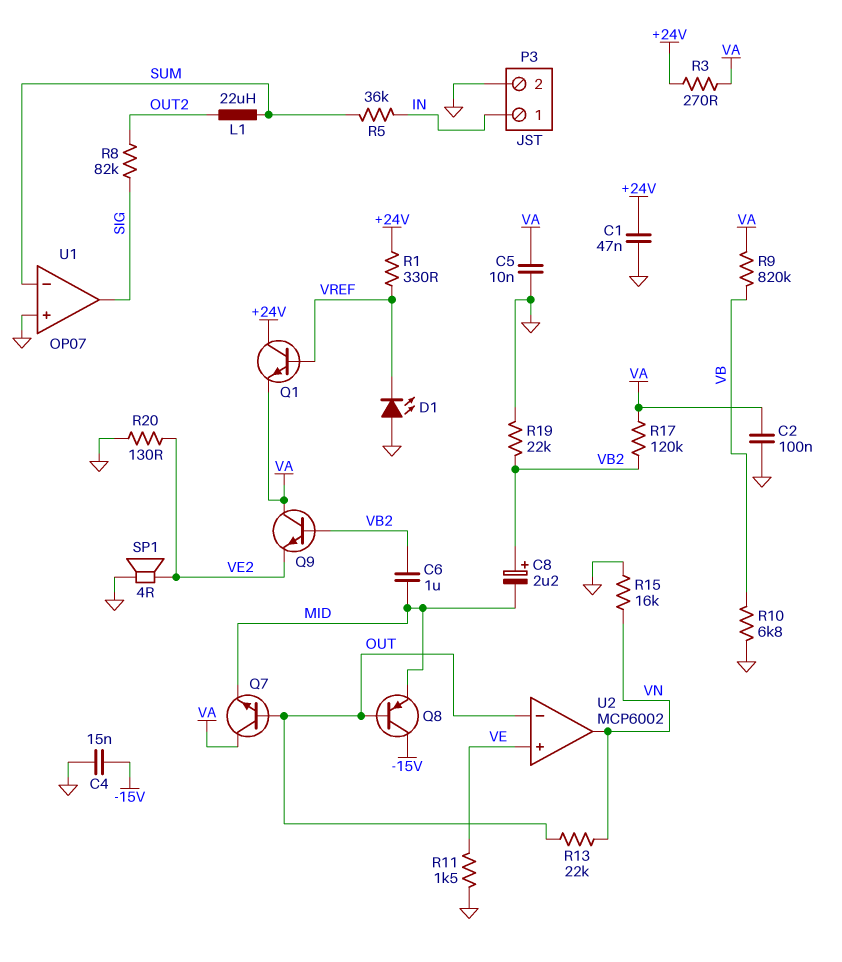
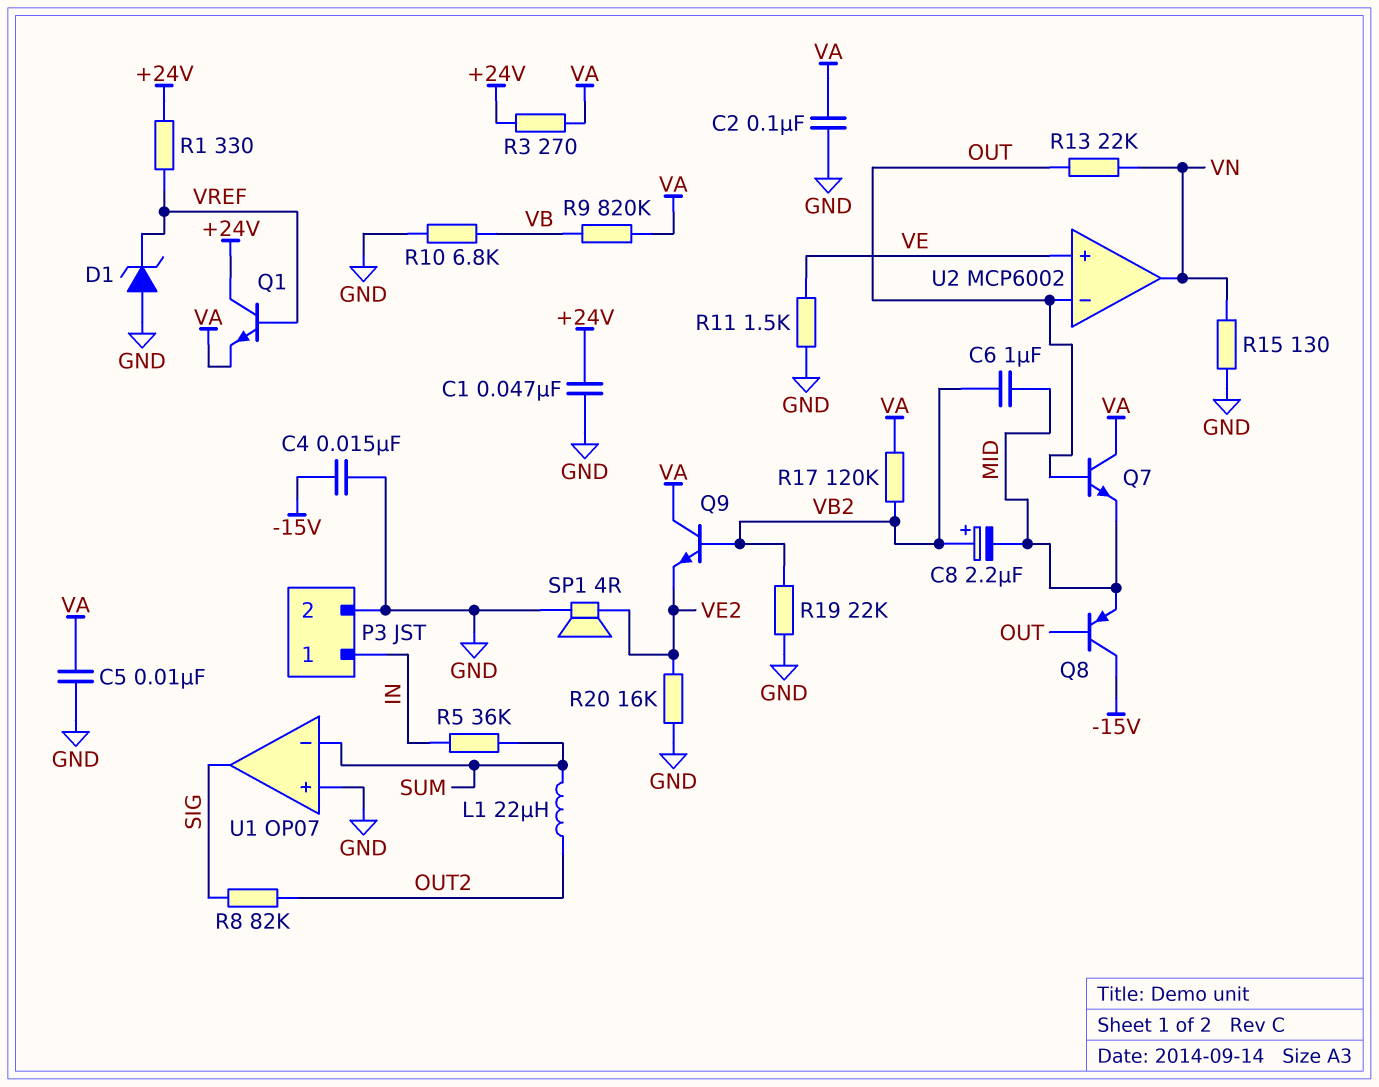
D1: LED (A GND, K VREF) -> zener (A GND, K VREF)
R15: 16k (GND, VN) -> 130 (GND, VN)
R20: 130 (GND, VE2) -> 16k (GND, VE2)

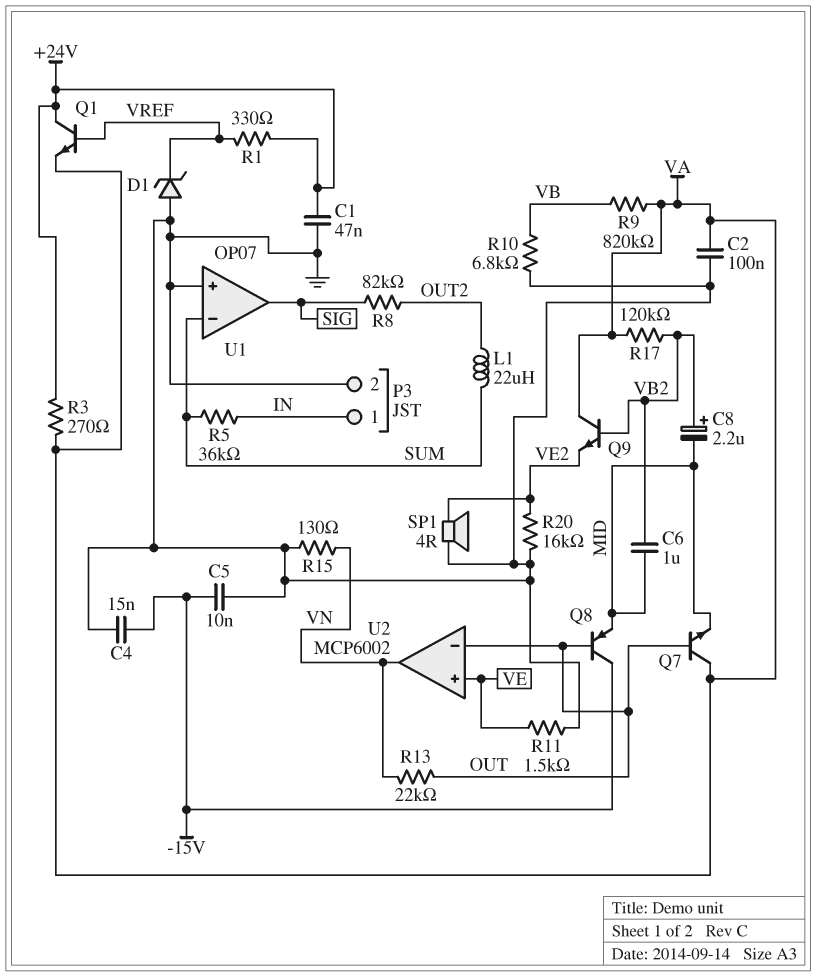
C5: 10nF (GND, VA) -> 10nF (-15V, GND)
R19: 22k (GND, VB2) -> none

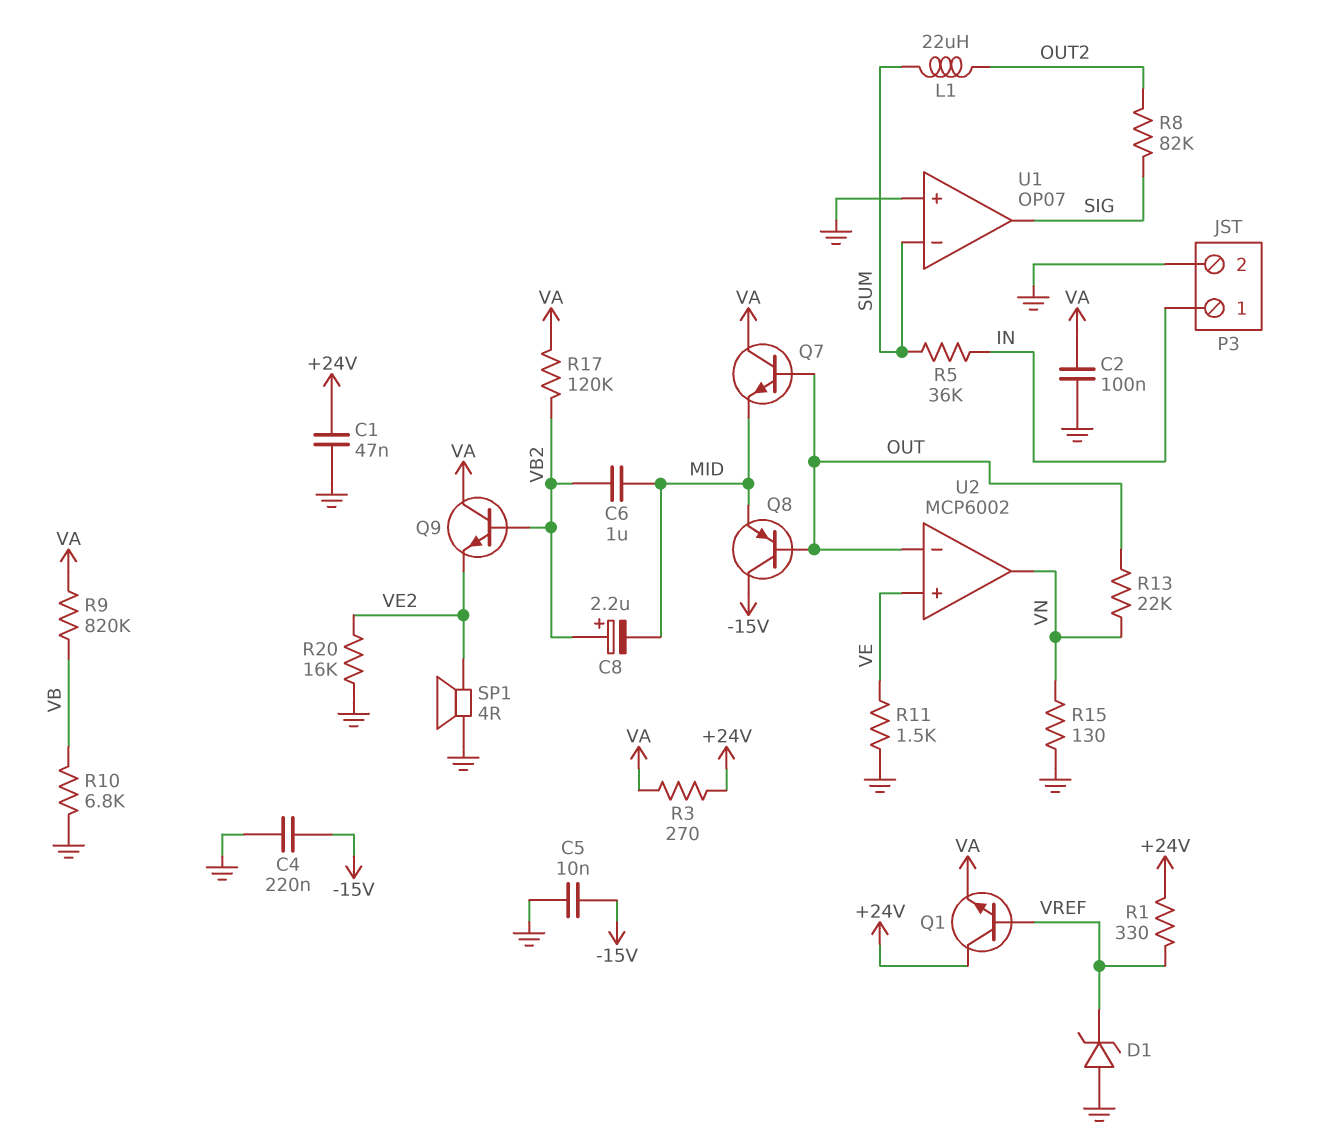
C4: 15nF (-15V, GND) -> 220nF (-15V, GND)

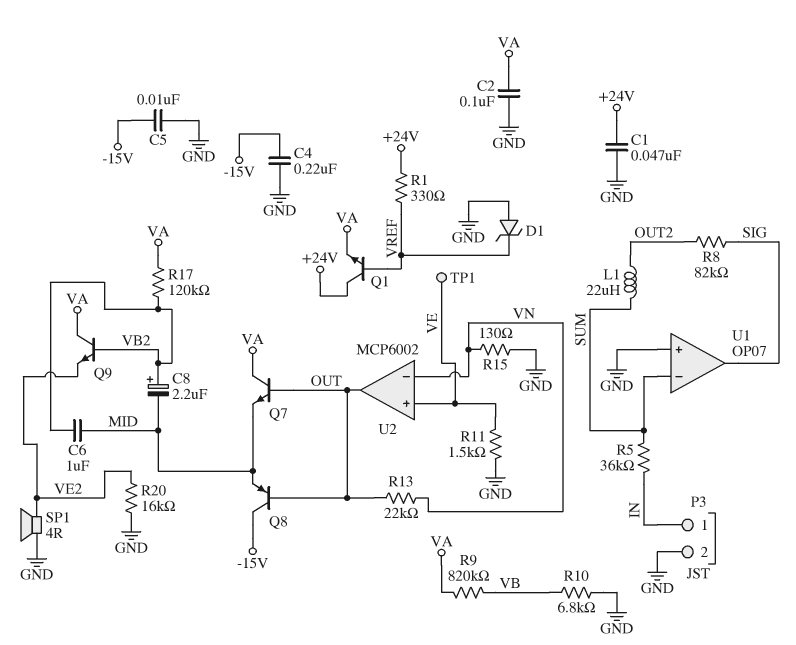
R3: 270 (+24V, VA) -> none
TP1: none -> test point (VE)
U2 pin in-: OUT -> VN
U2 pin out: VN -> OUT

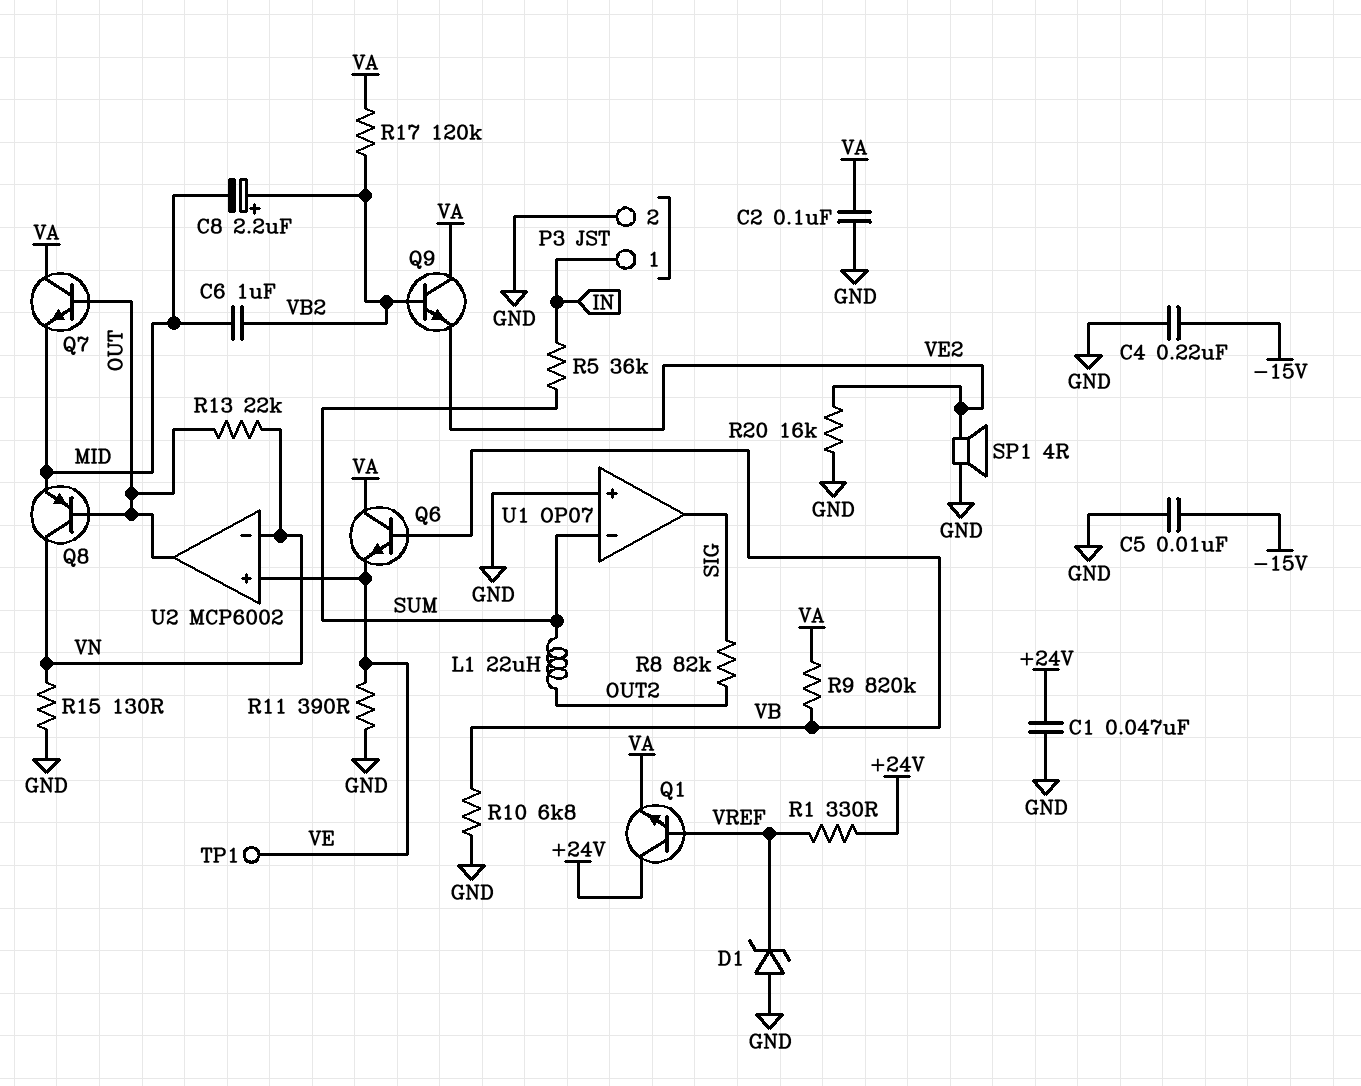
Q6: none -> NPN (B VB, C VA, E VE)
Q8: PNP (B OUT, C -15V, E MID) -> PNP (B OUT, C VN, E MID)
R11: 1.5k (GND, VE) -> 390 (GND, VE)

